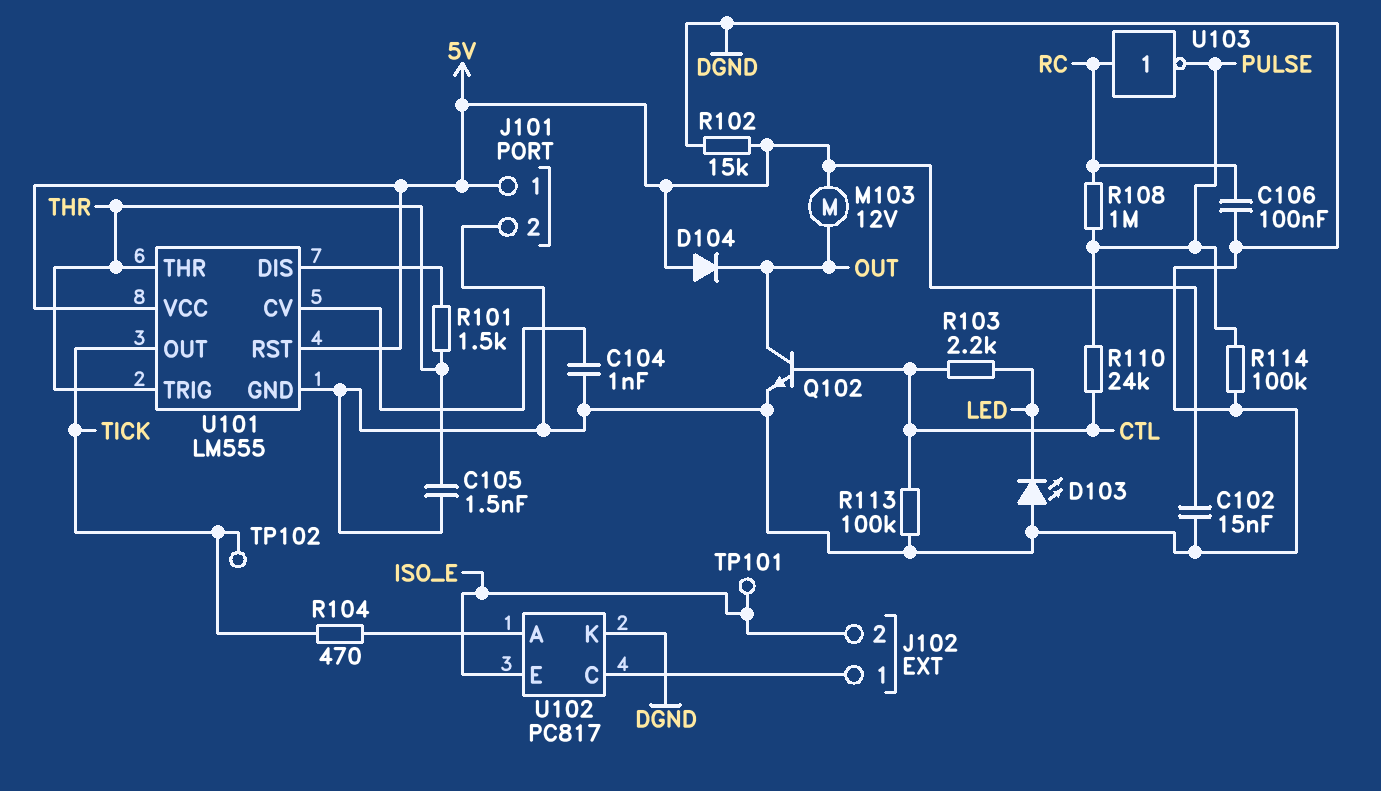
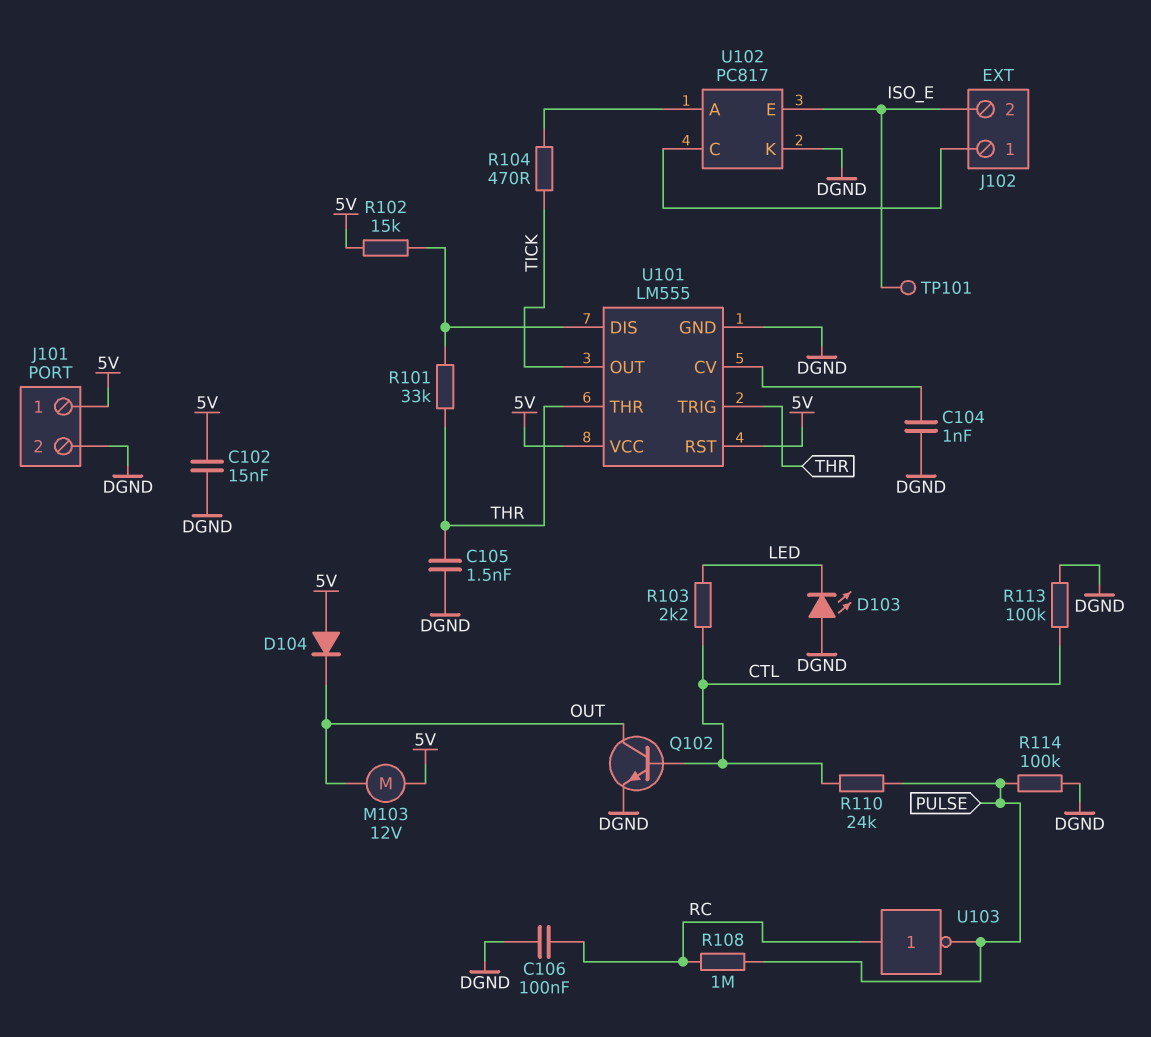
R101: 1.5k (THR, U101/DIS) -> 33k (THR, U101/DIS)
R102: 15k (5V, DGND) -> 15k (5V, U101/DIS)
TP102: test point (TICK) -> none

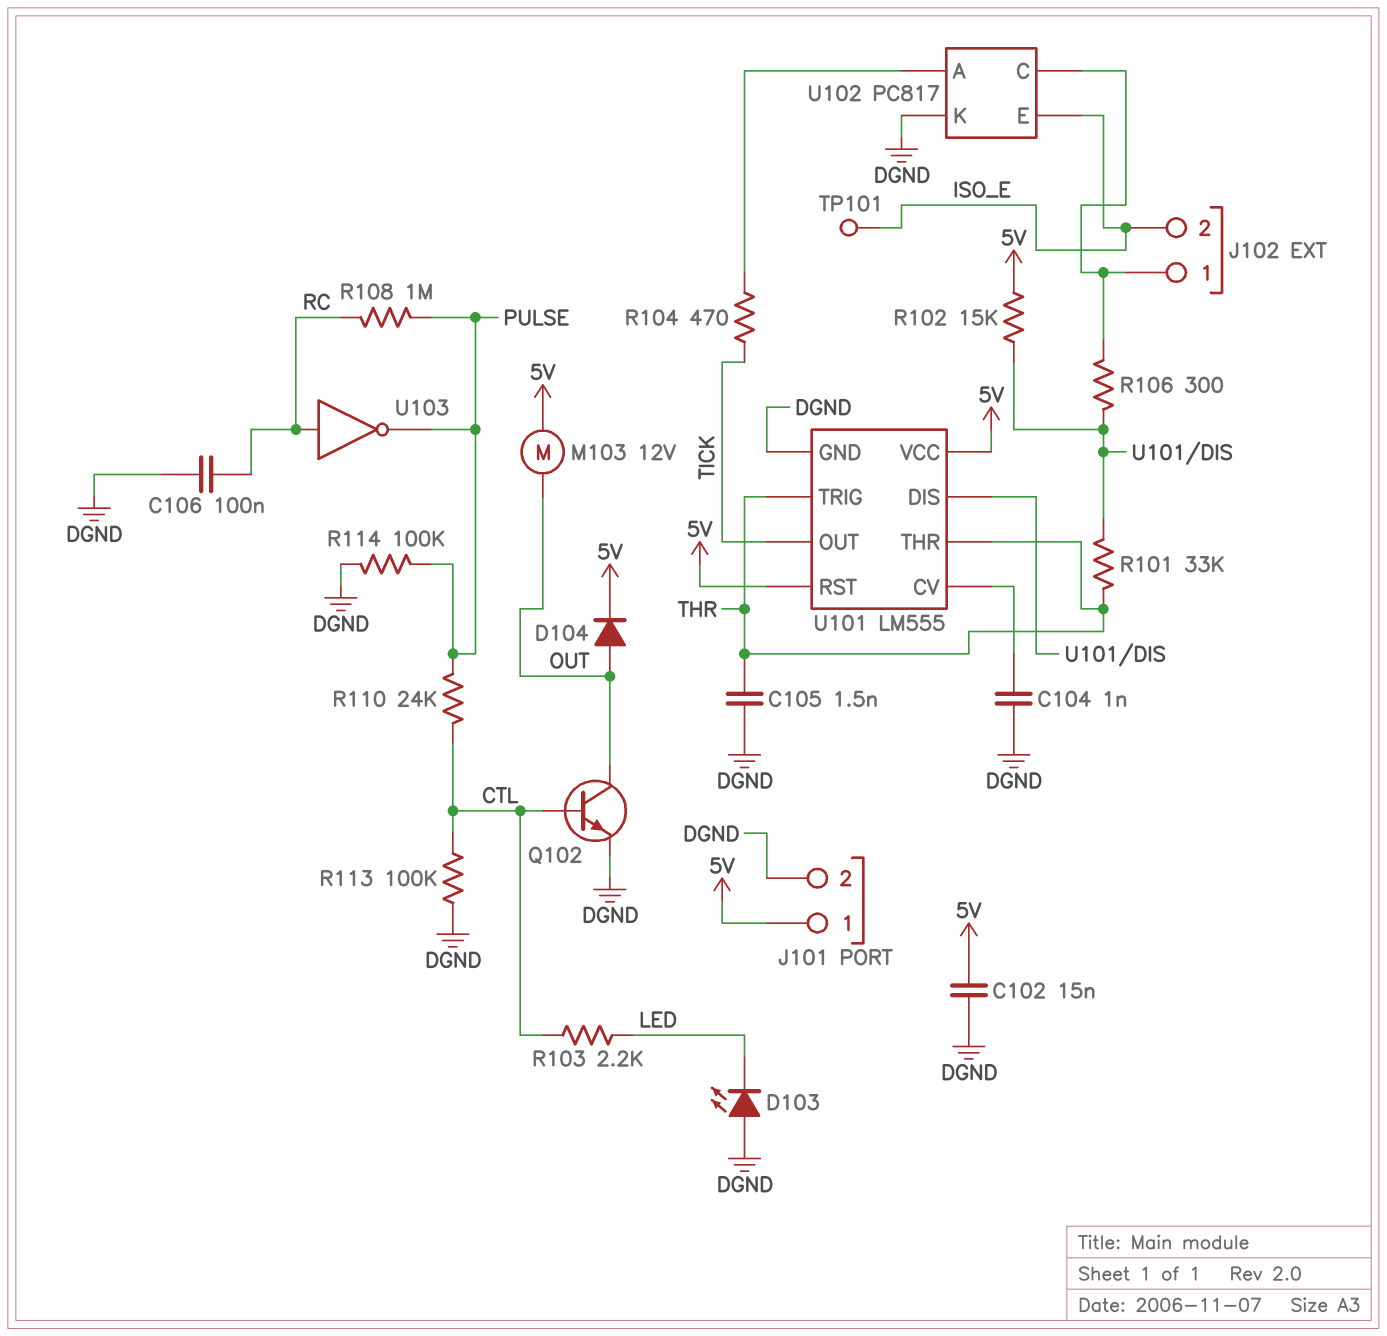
D104: diode (A 5V, K OUT) -> diode (A OUT, K 5V)
R106: none -> 300 (J102/1, U101/DIS)

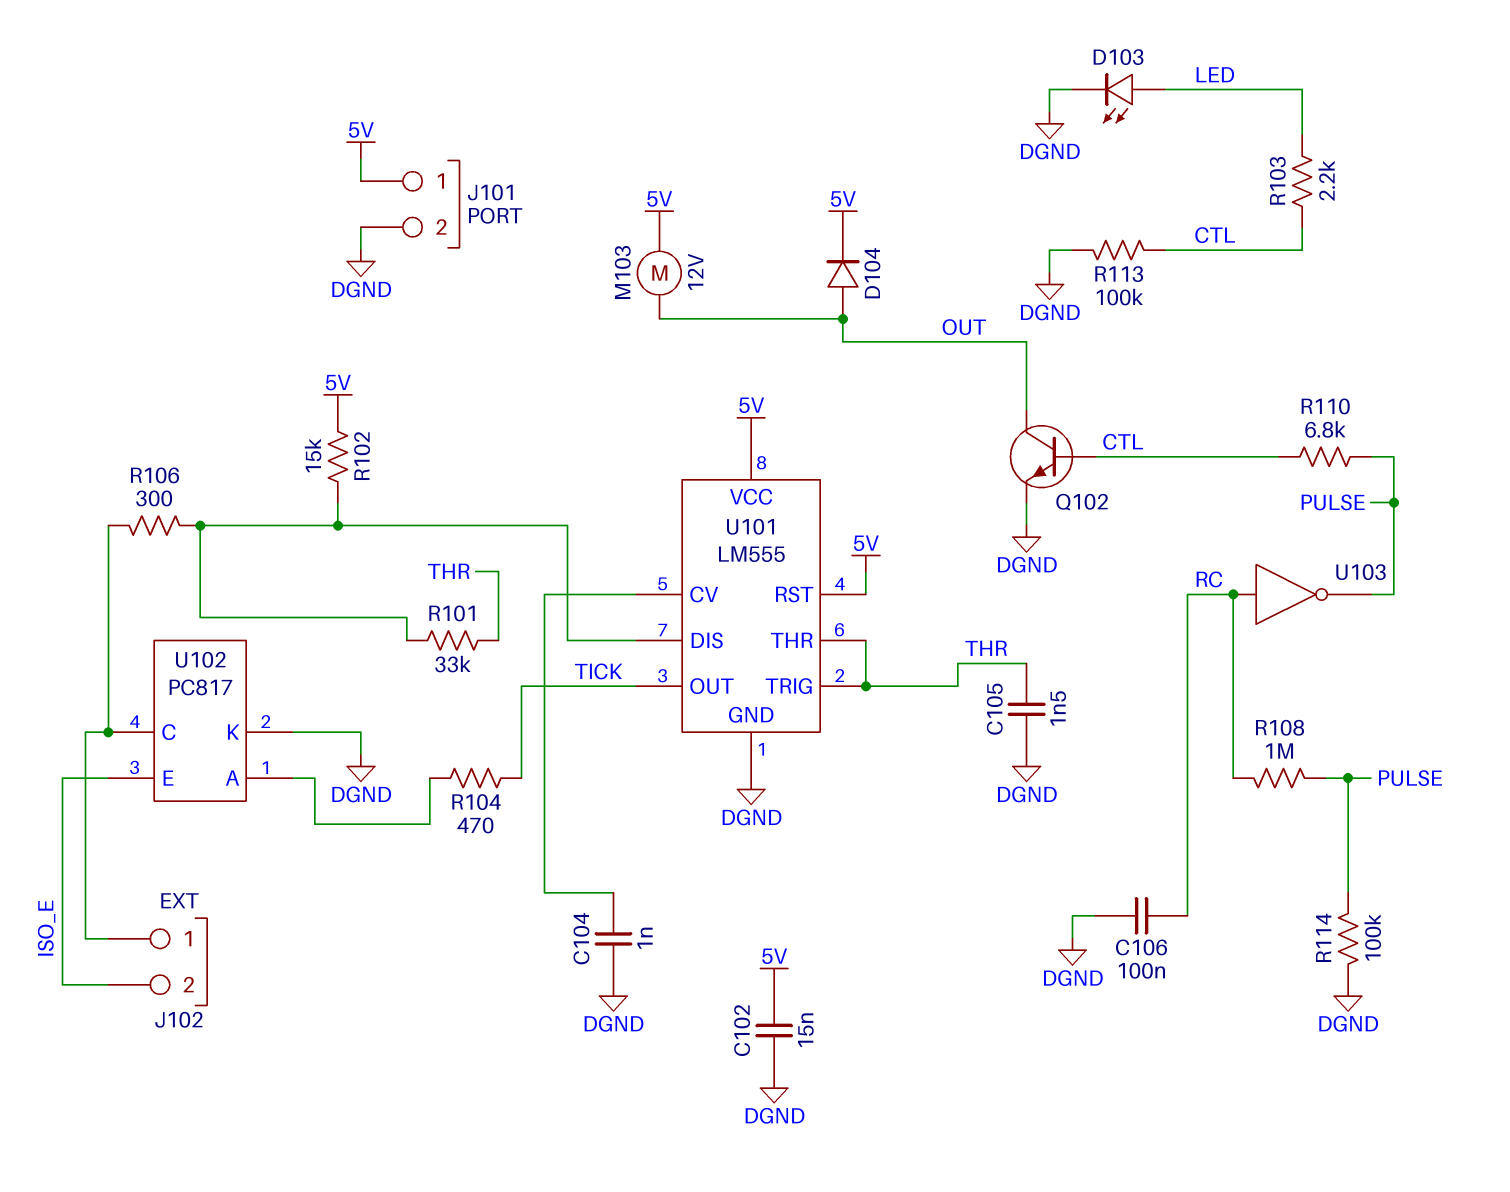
D103: LED (A DGND, K LED) -> LED (A LED, K DGND)
R110: 24k (CTL, PULSE) -> 6.8k (CTL, PULSE)
TP101: test point (ISO_E) -> none

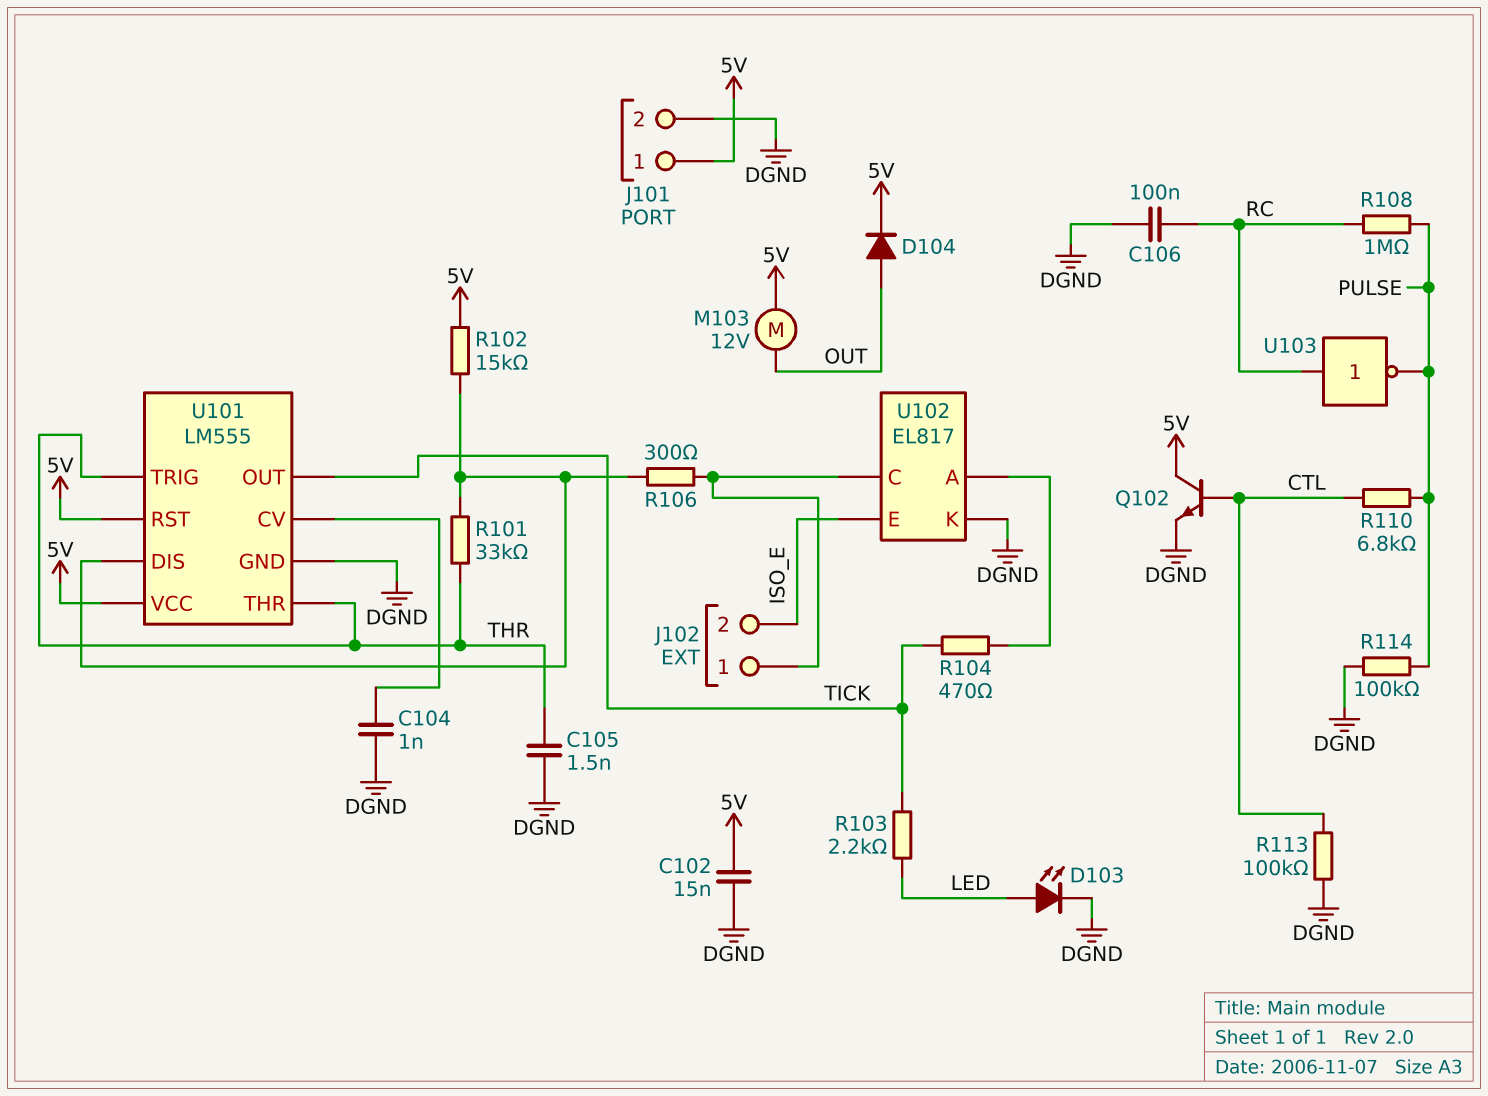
Q102: NPN (B CTL, C OUT, E DGND) -> NPN (B CTL, C 5V, E DGND)
R103: 2.2k (CTL, LED) -> 2.2k (LED, TICK)
U102: PC817 -> EL817

